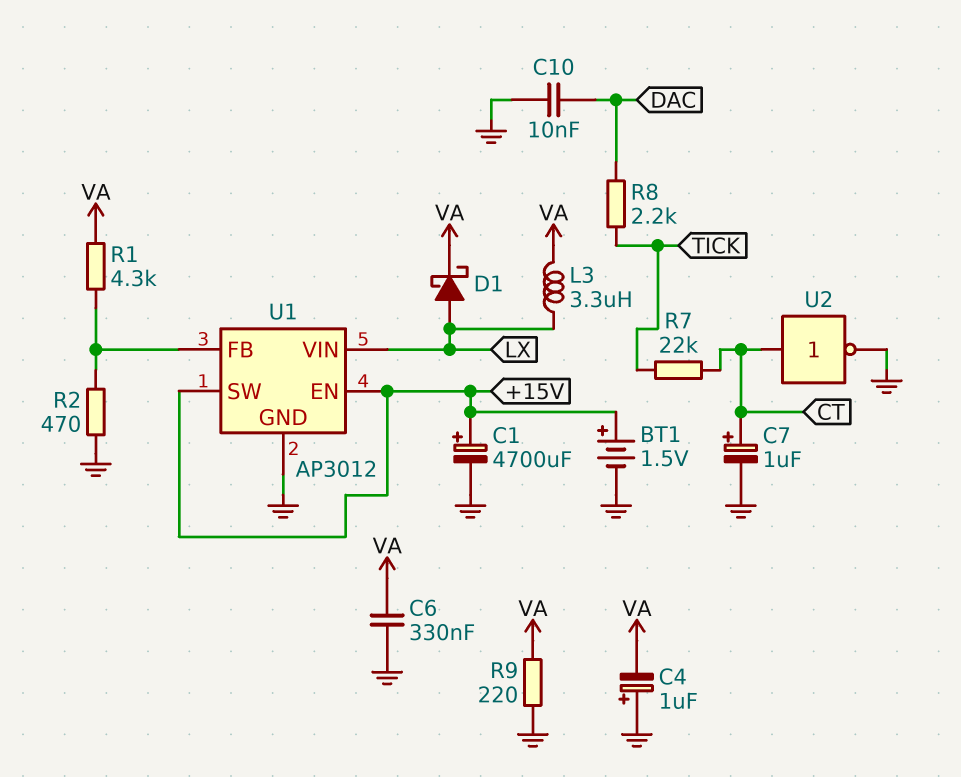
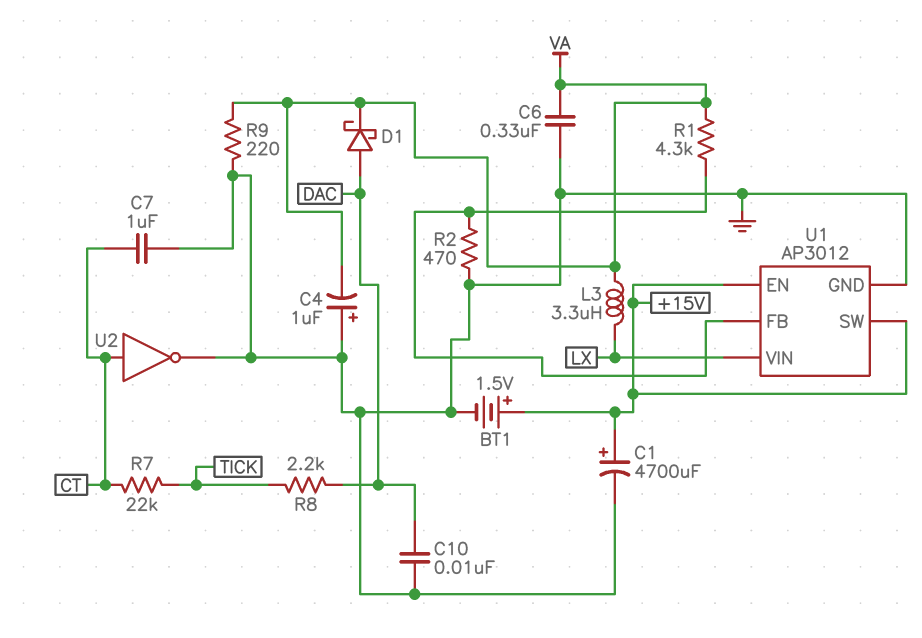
C7: 1uF (plus CT, minus GND) -> 1uF (CT, GND)
D1: schottky (A LX, K VA) -> schottky (A DAC, K VA)

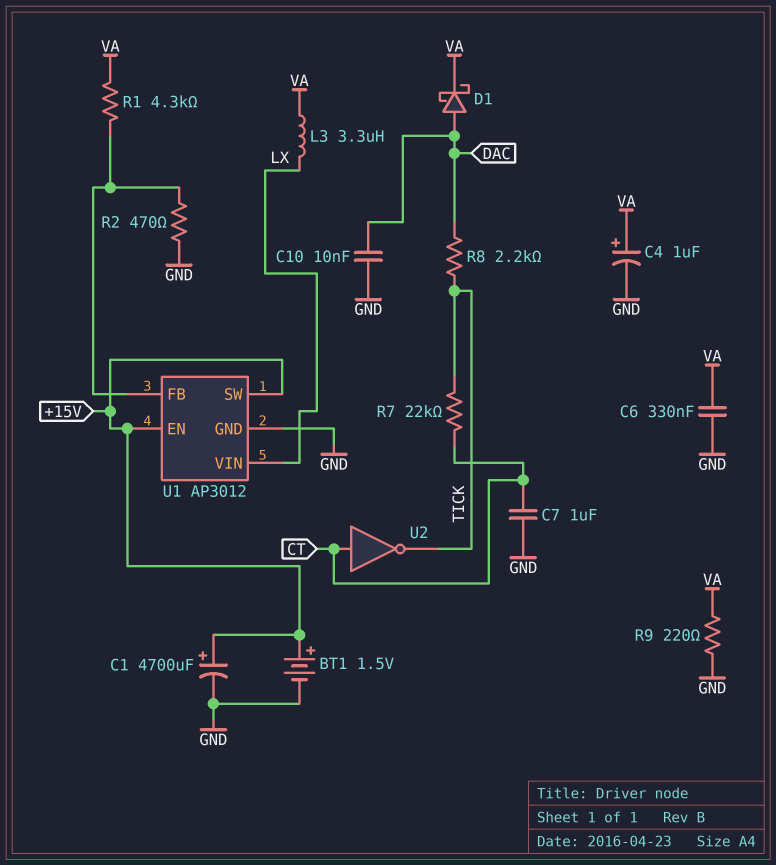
C4: 1uF (plus GND, minus VA) -> 1uF (plus VA, minus GND)
U2: NOT (in CT, out GND) -> NOT (in CT, out TICK)

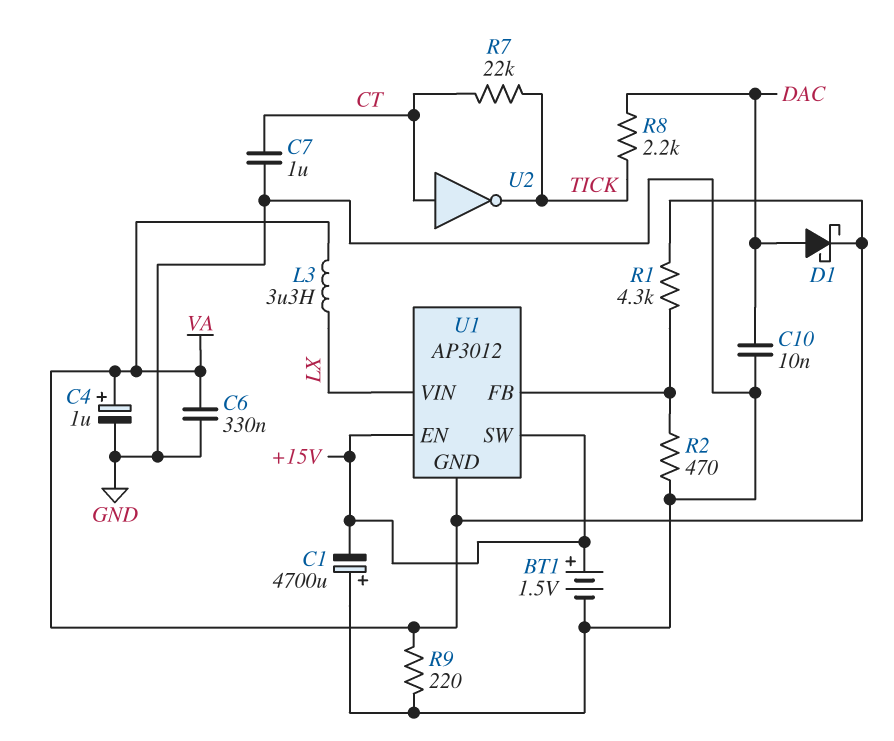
C1: 4700uF (plus +15V, minus GND) -> 4700uF (plus GND, minus +15V)
U1 pin GND: GND -> VA

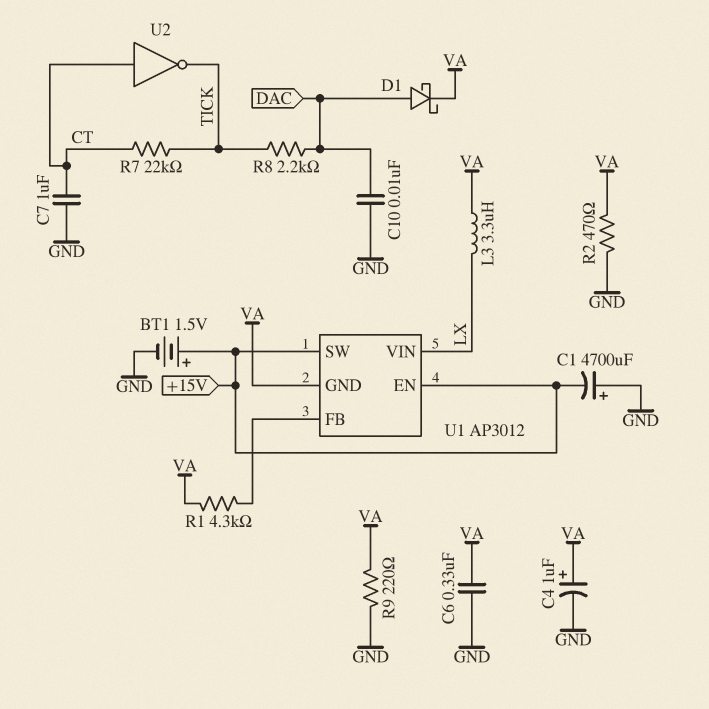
R2: 470 (GND, U1/FB) -> 470 (GND, VA)

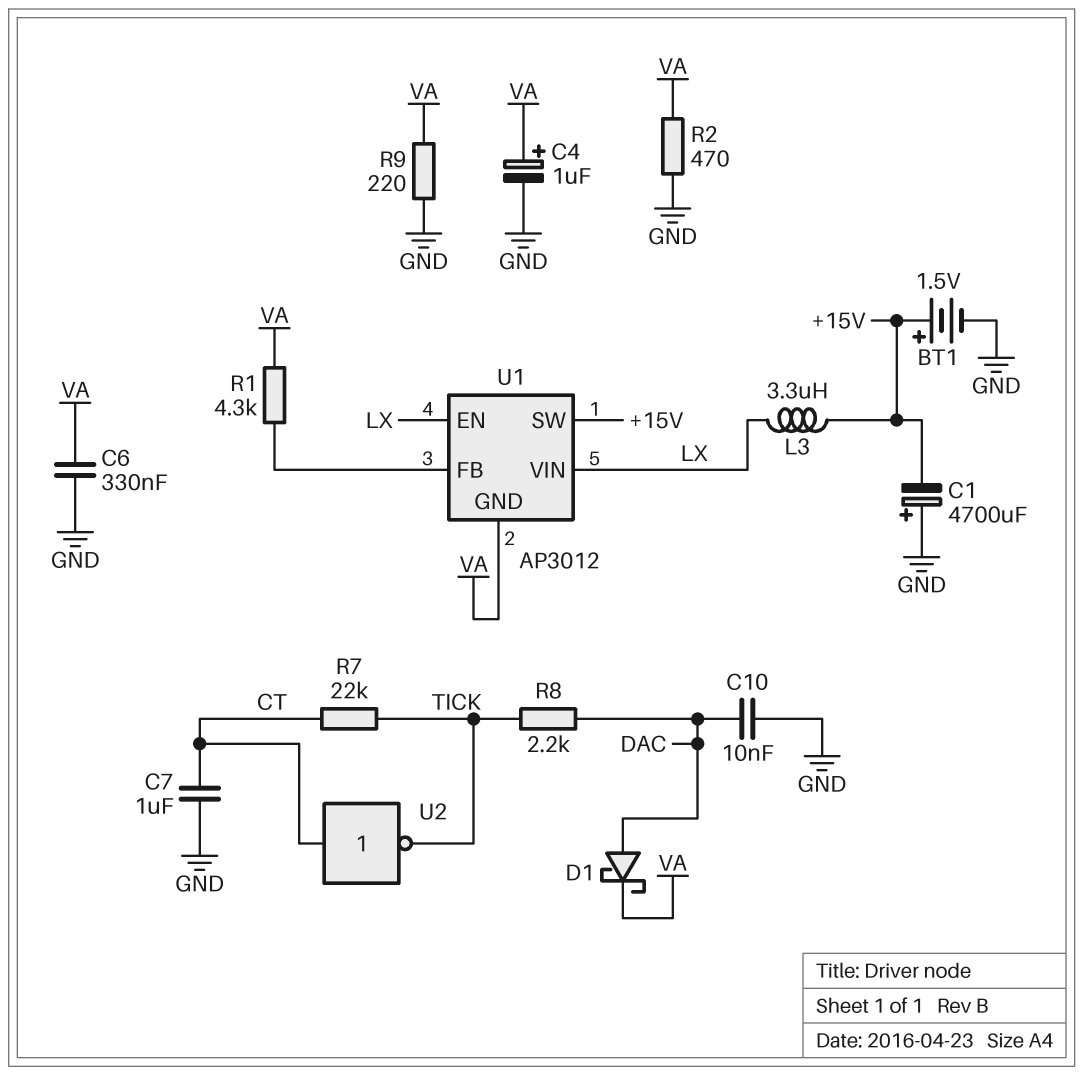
L3: 3.3uH (LX, VA) -> 3.3uH (+15V, LX)
U1 pin EN: +15V -> LX

